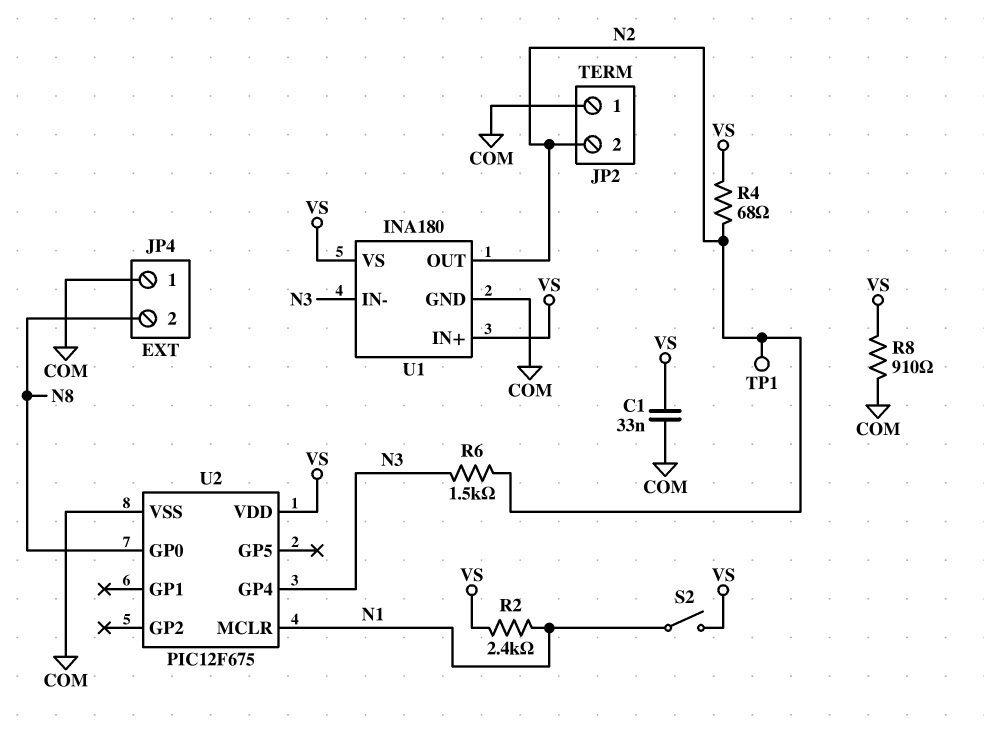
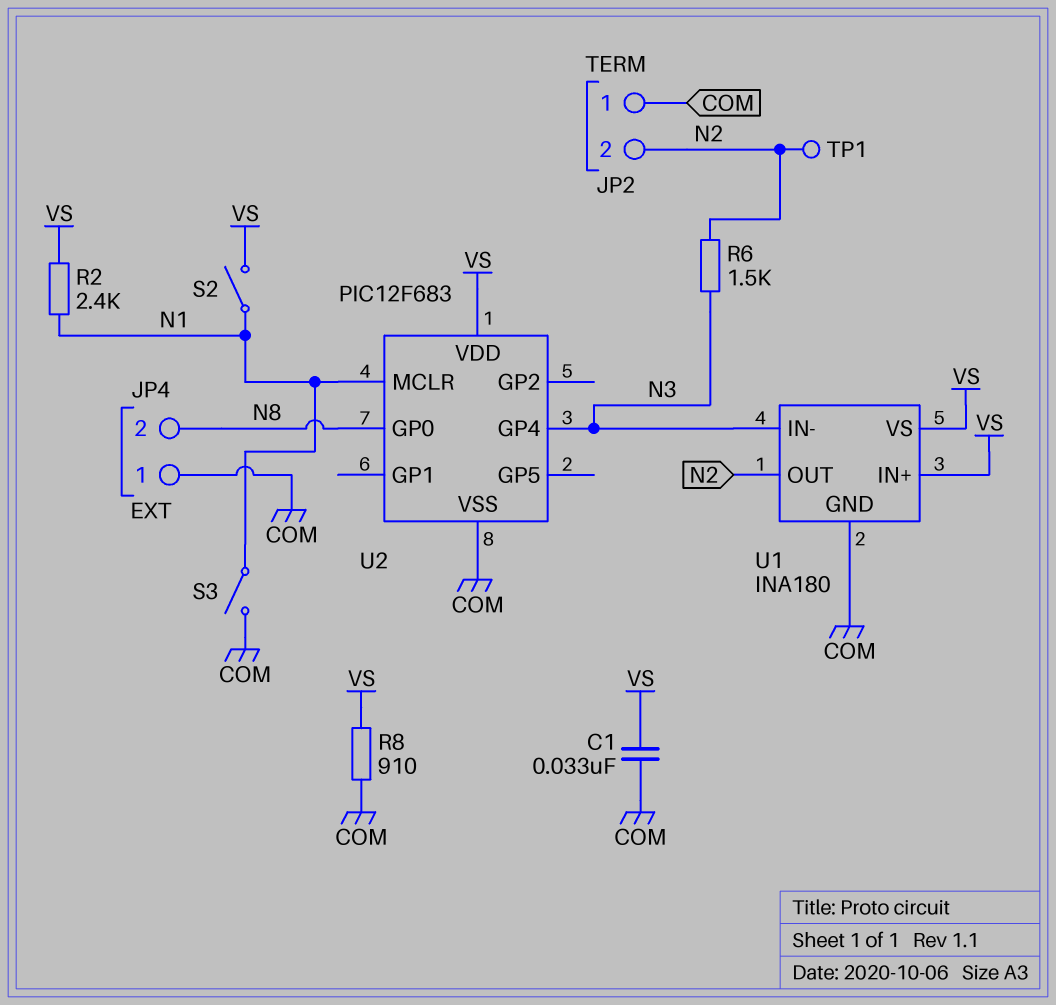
R4: 68 (N2, VS) -> none
S3: none -> switch (COM, N1)
U2: PIC12F675 -> PIC12F683

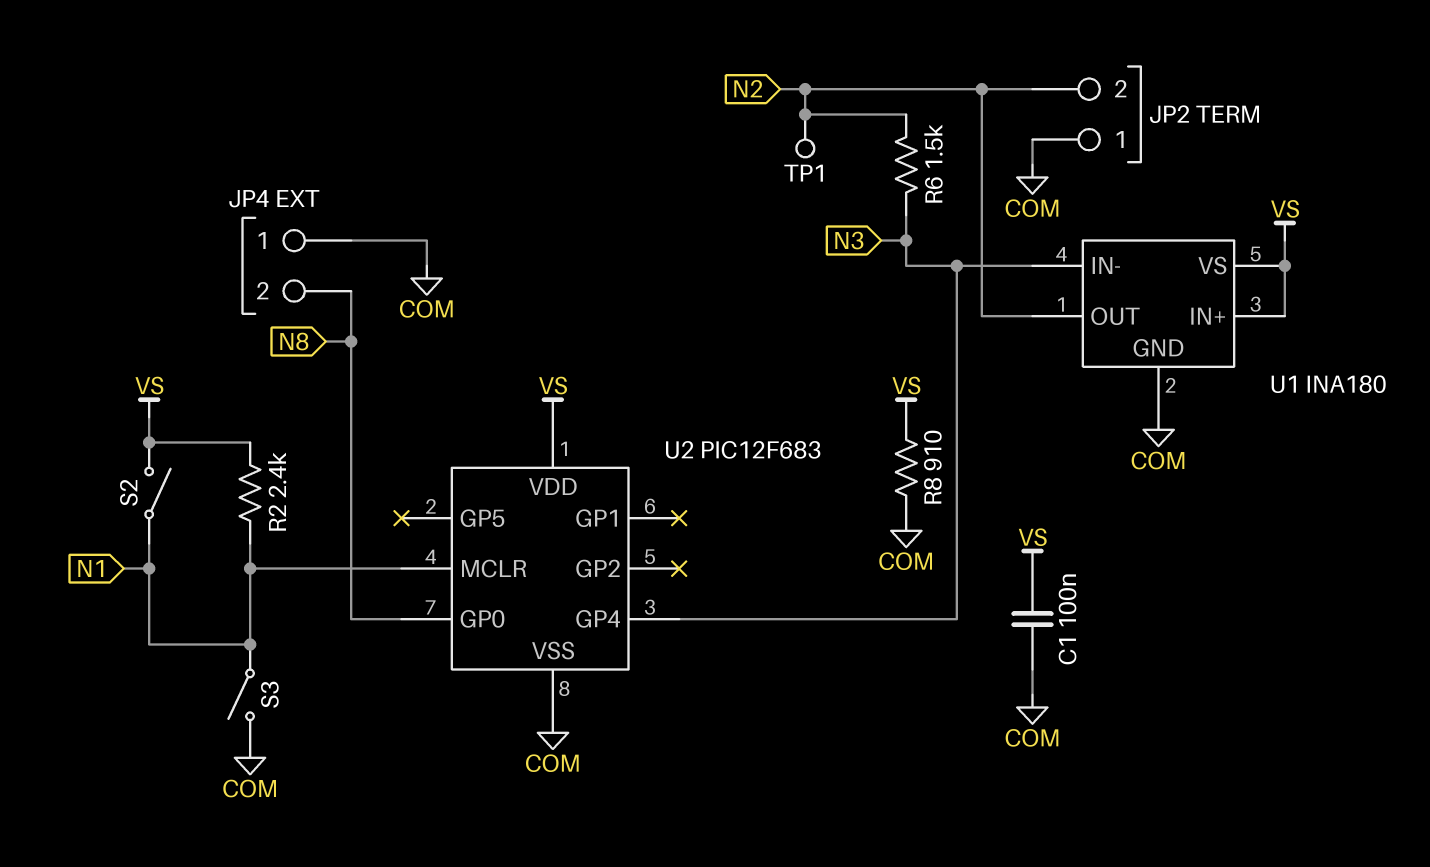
C1: 33nF (COM, VS) -> 100nF (COM, VS)

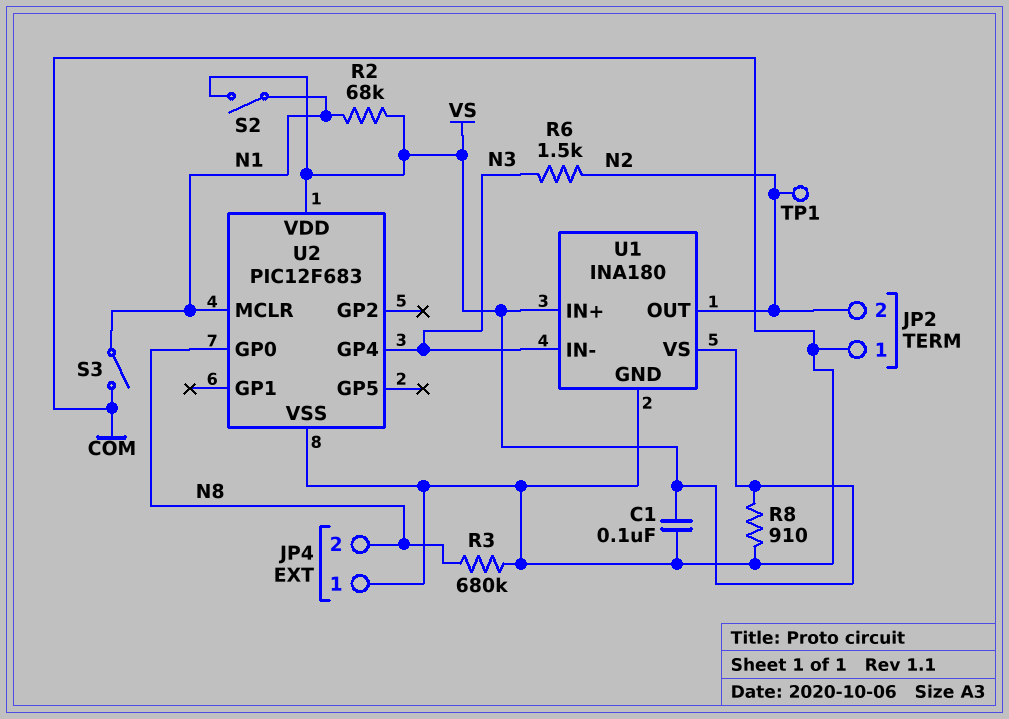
R2: 2.4k (N1, VS) -> 68k (N1, VS)
R3: none -> 680k (COM, N8)

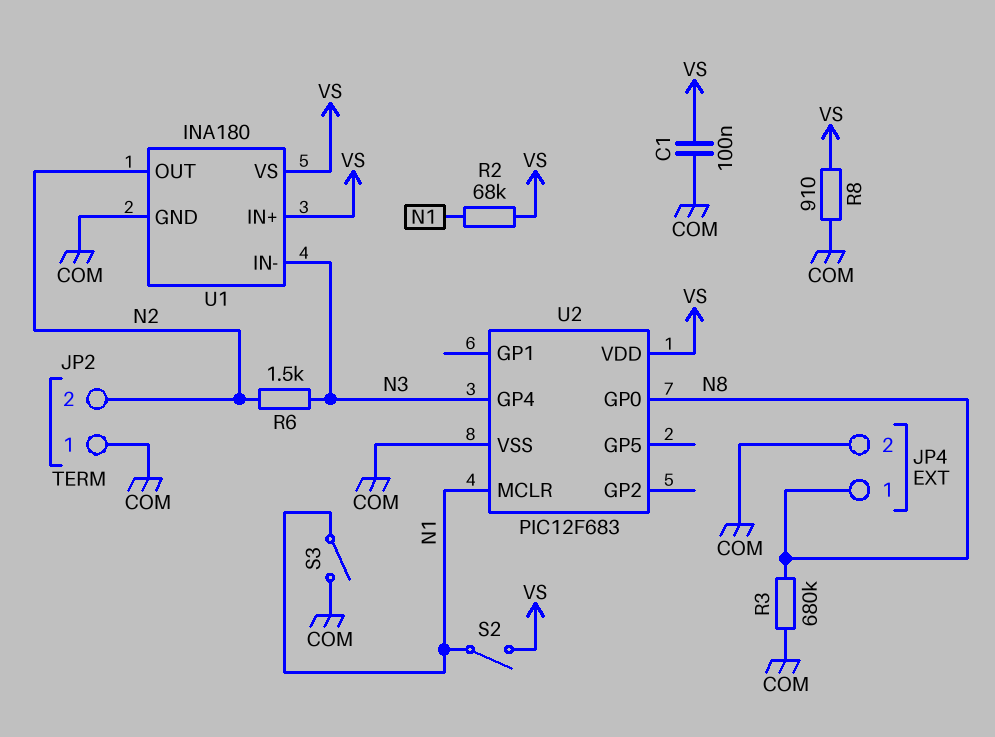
JP4 pin 1: COM -> N8
JP4 pin 2: N8 -> COM
TP1: test point (N2) -> none

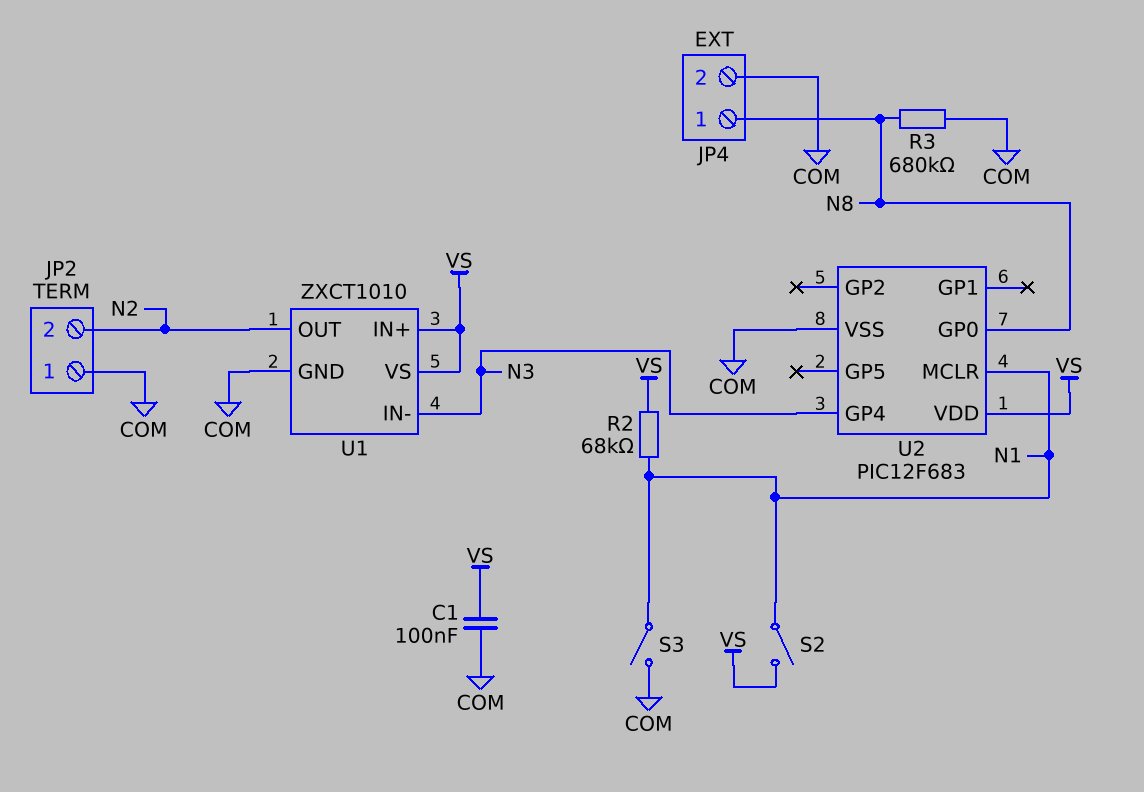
R6: 1.5k (N2, N3) -> none
R8: 910 (COM, VS) -> none
U1: INA180 -> ZXCT1010

